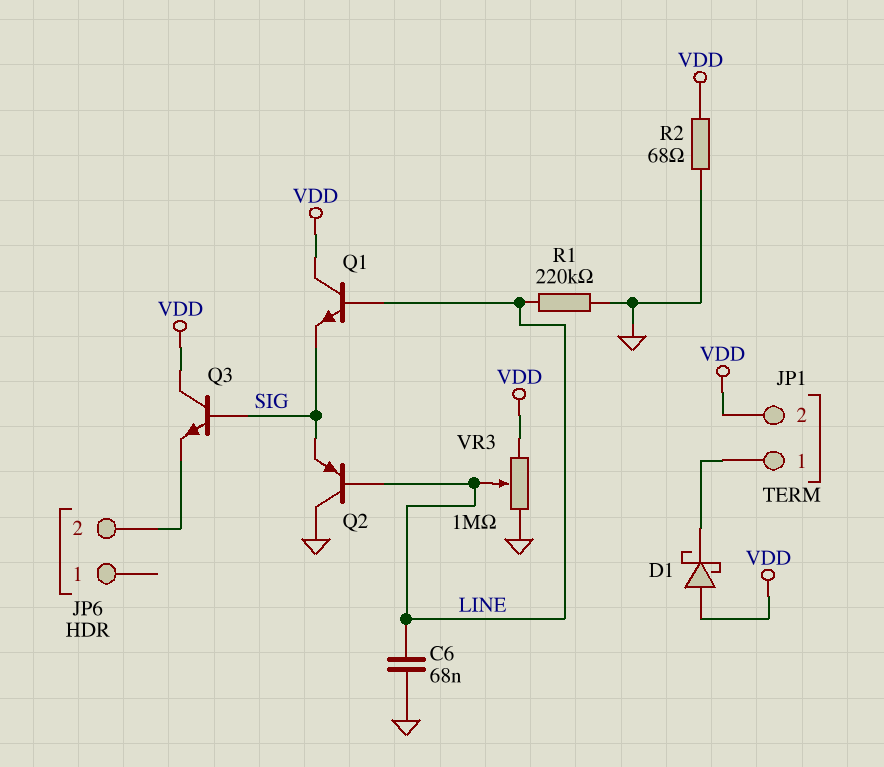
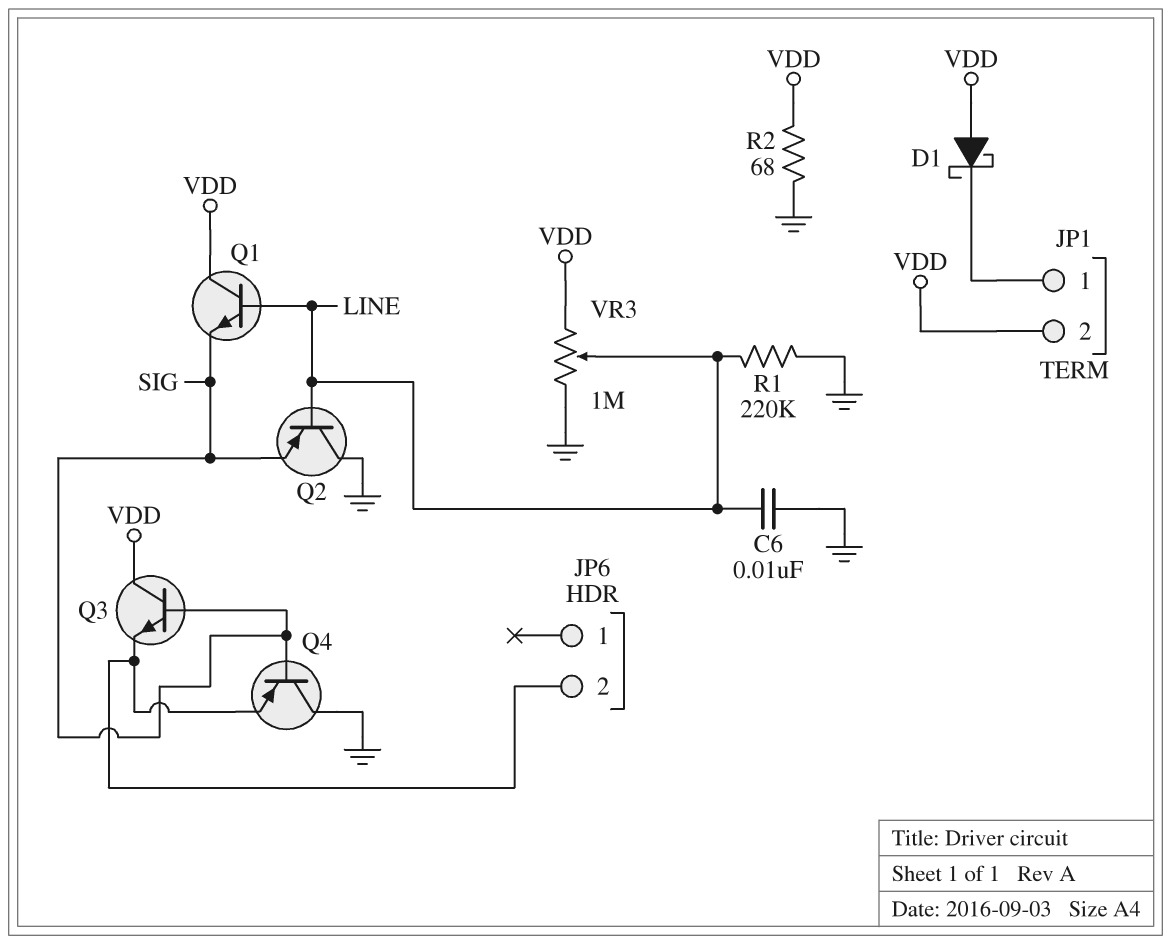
C6: 68nF (GND, LINE) -> 10nF (GND, LINE)
Q4: none -> PNP (B SIG, C GND, E JP6/2)

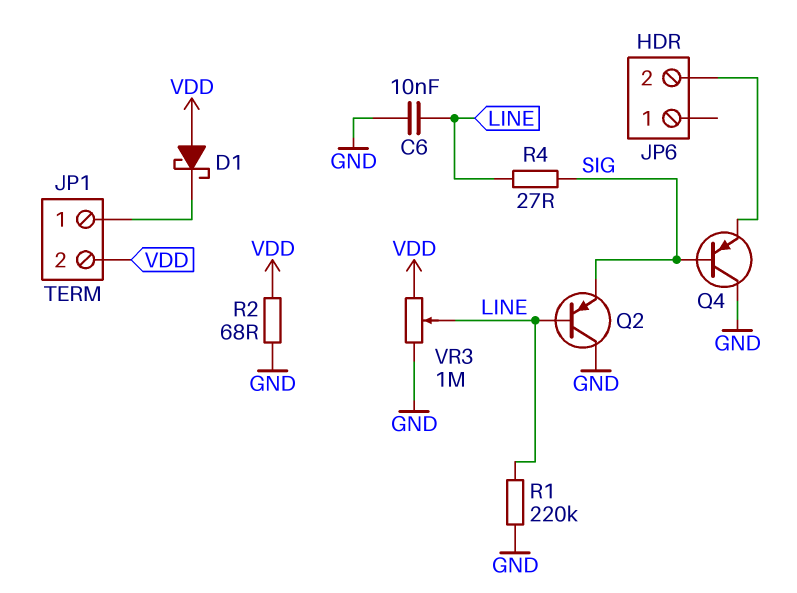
Q1: NPN (B LINE, C VDD, E SIG) -> none
Q3: NPN (B SIG, C VDD, E JP6/2) -> none
R4: none -> 27 (LINE, SIG)

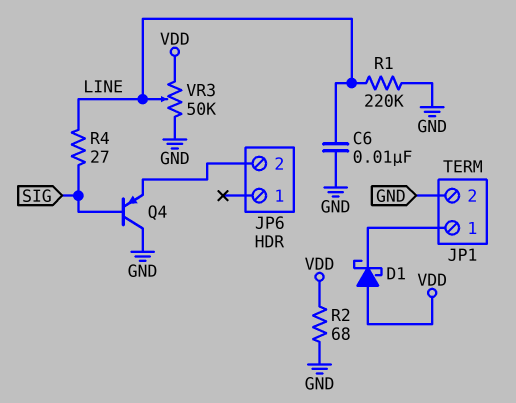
JP1 pin 2: VDD -> GND
Q2: PNP (B LINE, C GND, E SIG) -> none
VR3: 1M (GND, VDD, wiper LINE) -> 50k (GND, VDD, wiper LINE)

